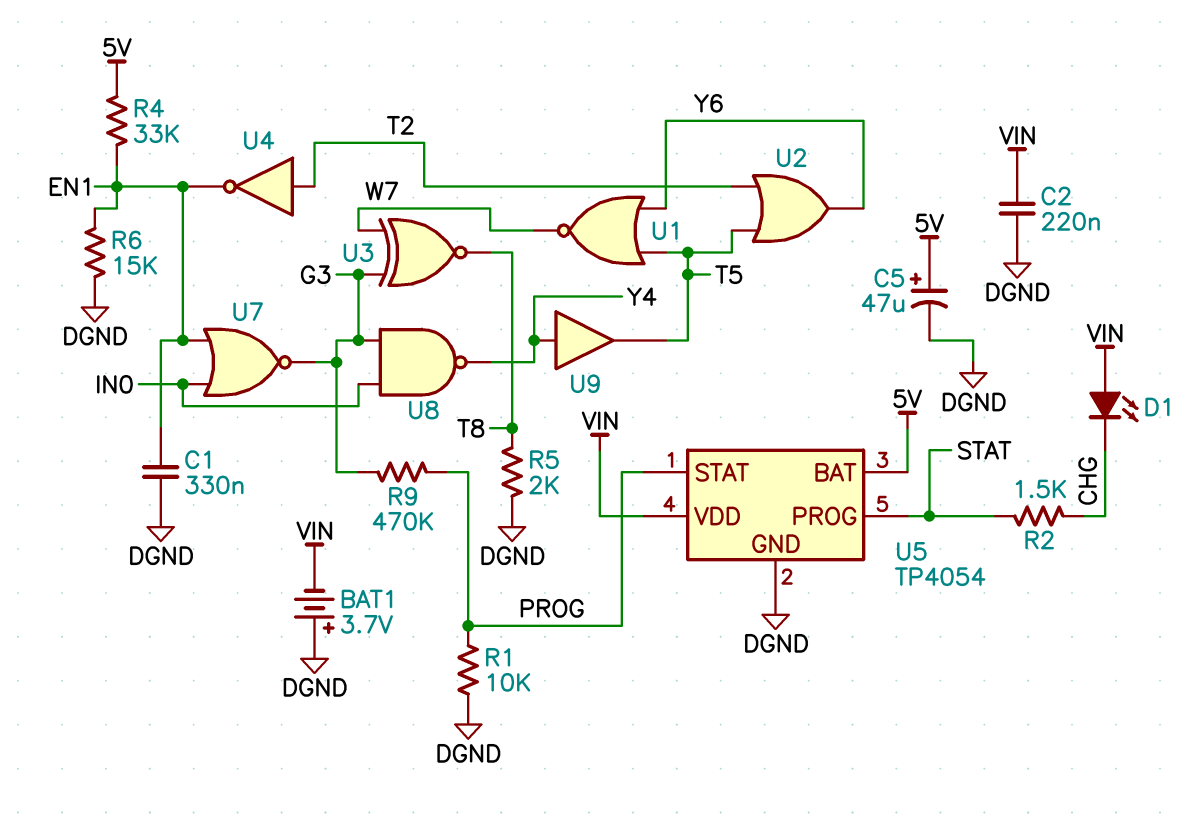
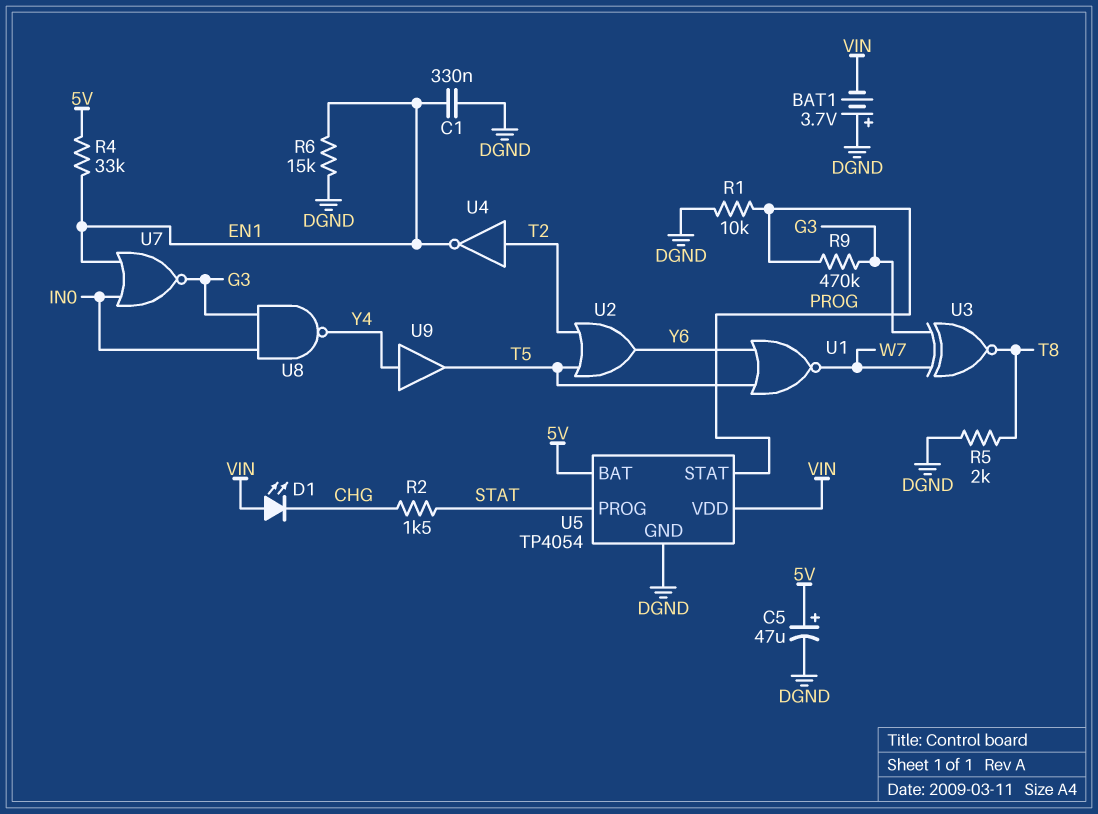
C2: 220nF (DGND, VIN) -> none

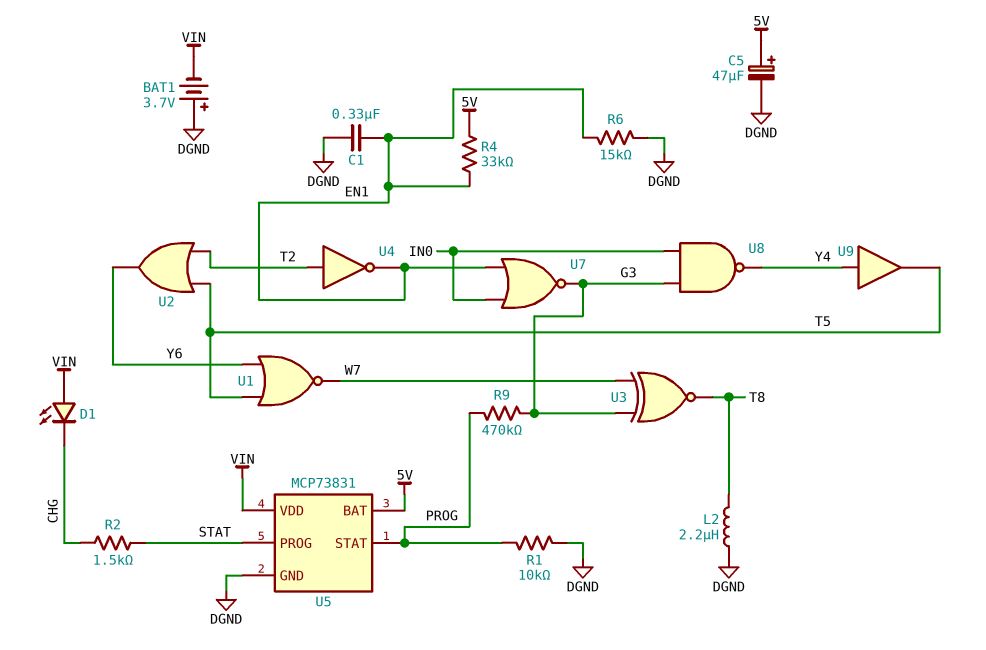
L2: none -> 2.2uH (DGND, T8)
R5: 2k (DGND, T8) -> none
U5: TP4054 -> MCP73831

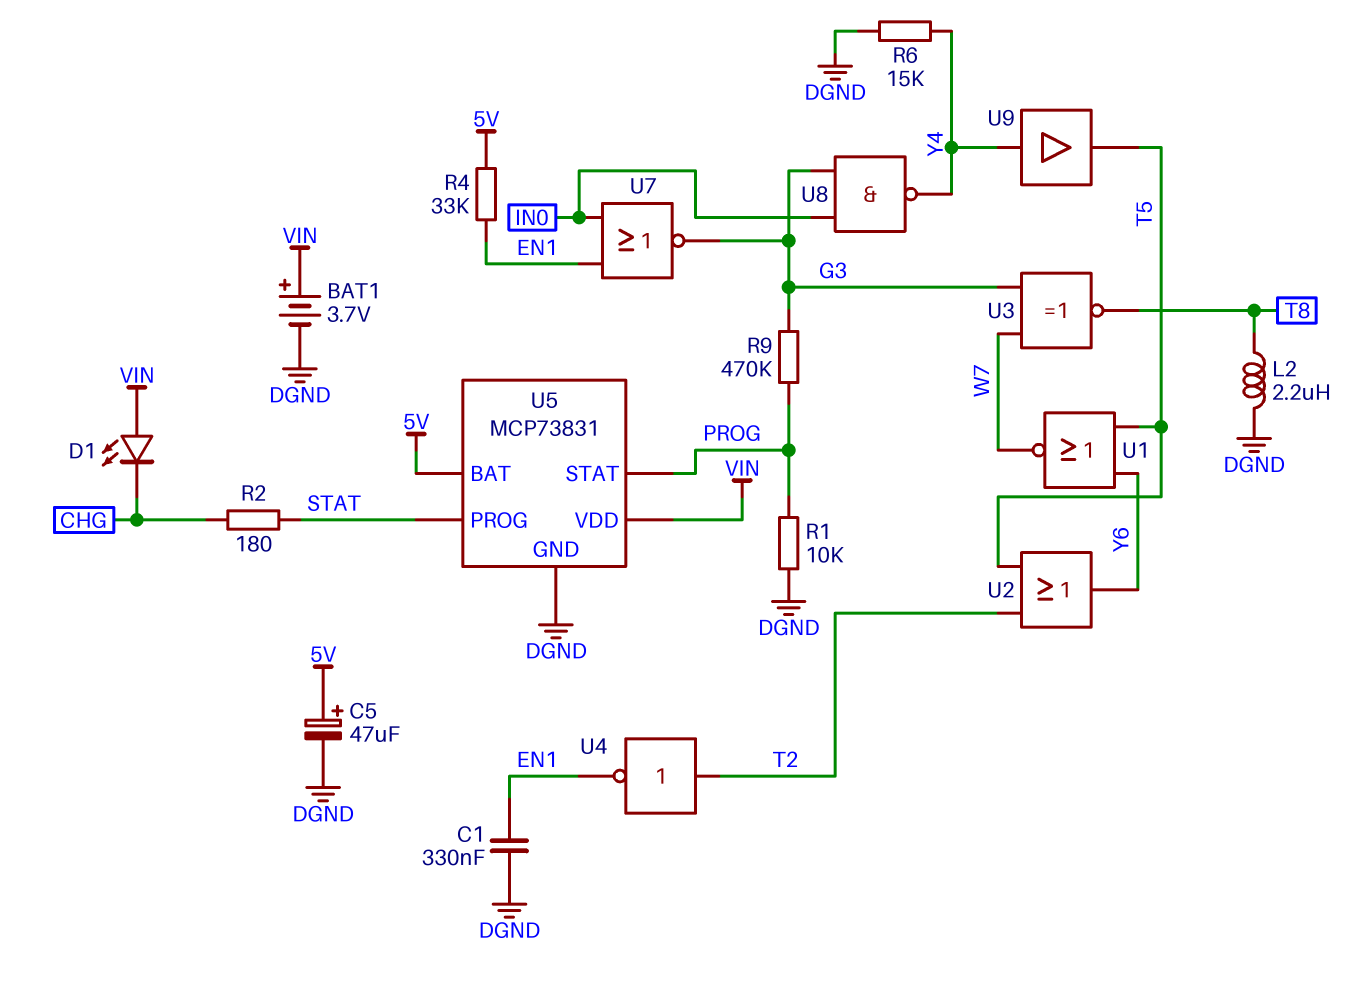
BAT1: 3.7V (plus DGND, minus VIN) -> 3.7V (plus VIN, minus DGND)
R2: 1.5k (CHG, STAT) -> 180 (CHG, STAT)
R6: 15k (DGND, EN1) -> 15k (DGND, Y4)

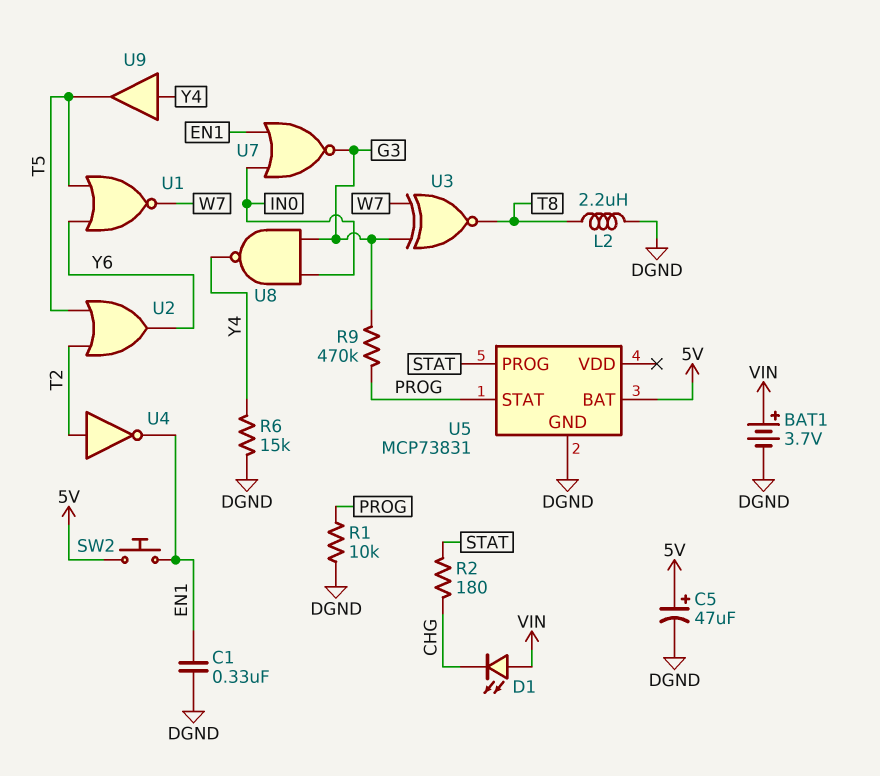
R4: 33k (5V, EN1) -> none
SW2: none -> button (5V, EN1)
U5 pin VDD: VIN -> none

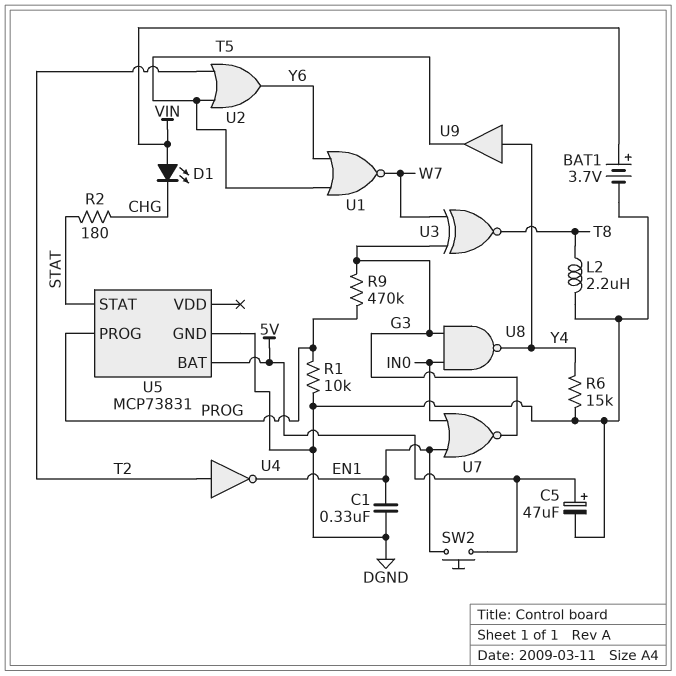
U5 pin PROG: STAT -> PROG
U5 pin STAT: PROG -> STAT

